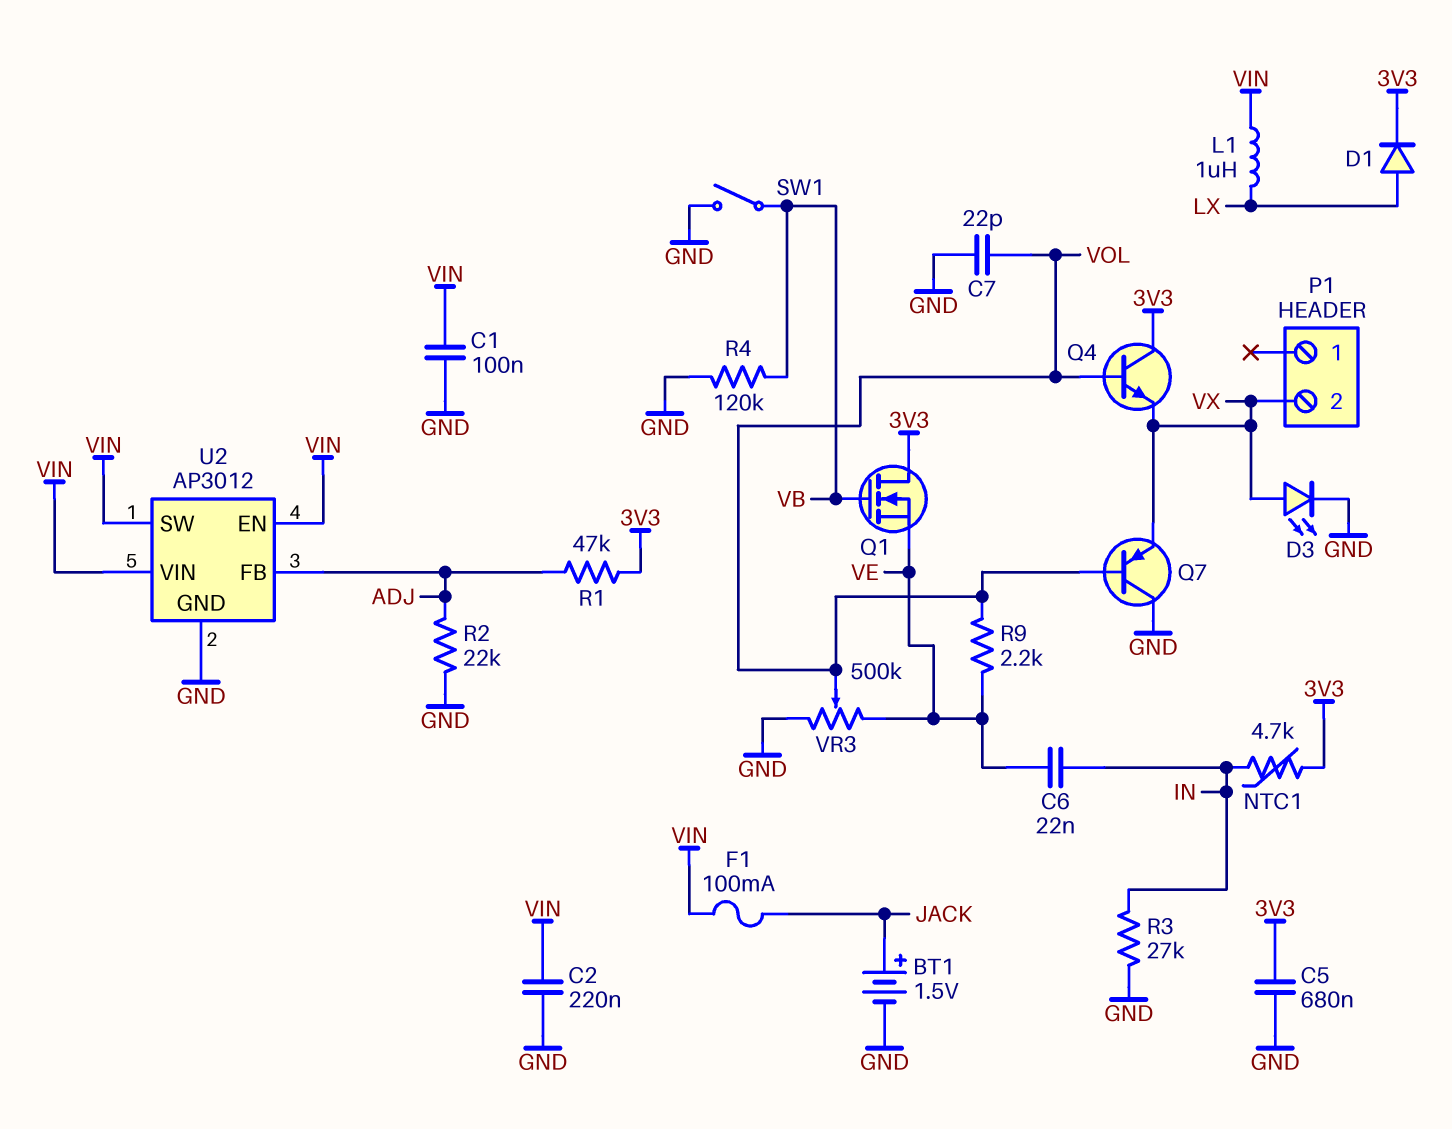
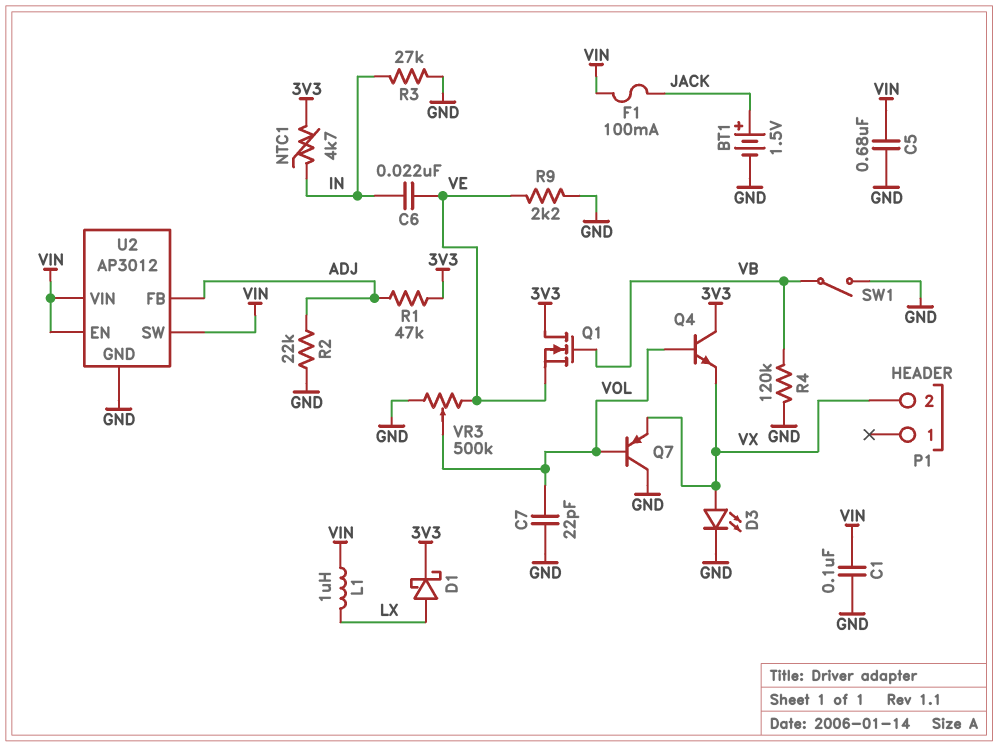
C2: 220nF (GND, VIN) -> none
C5: 680nF (3V3, GND) -> 680nF (GND, VIN)
D1: diode (A LX, K 3V3) -> schottky (A LX, K 3V3)
R9: 2.2k (VE, VOL) -> 2.2k (GND, VE)

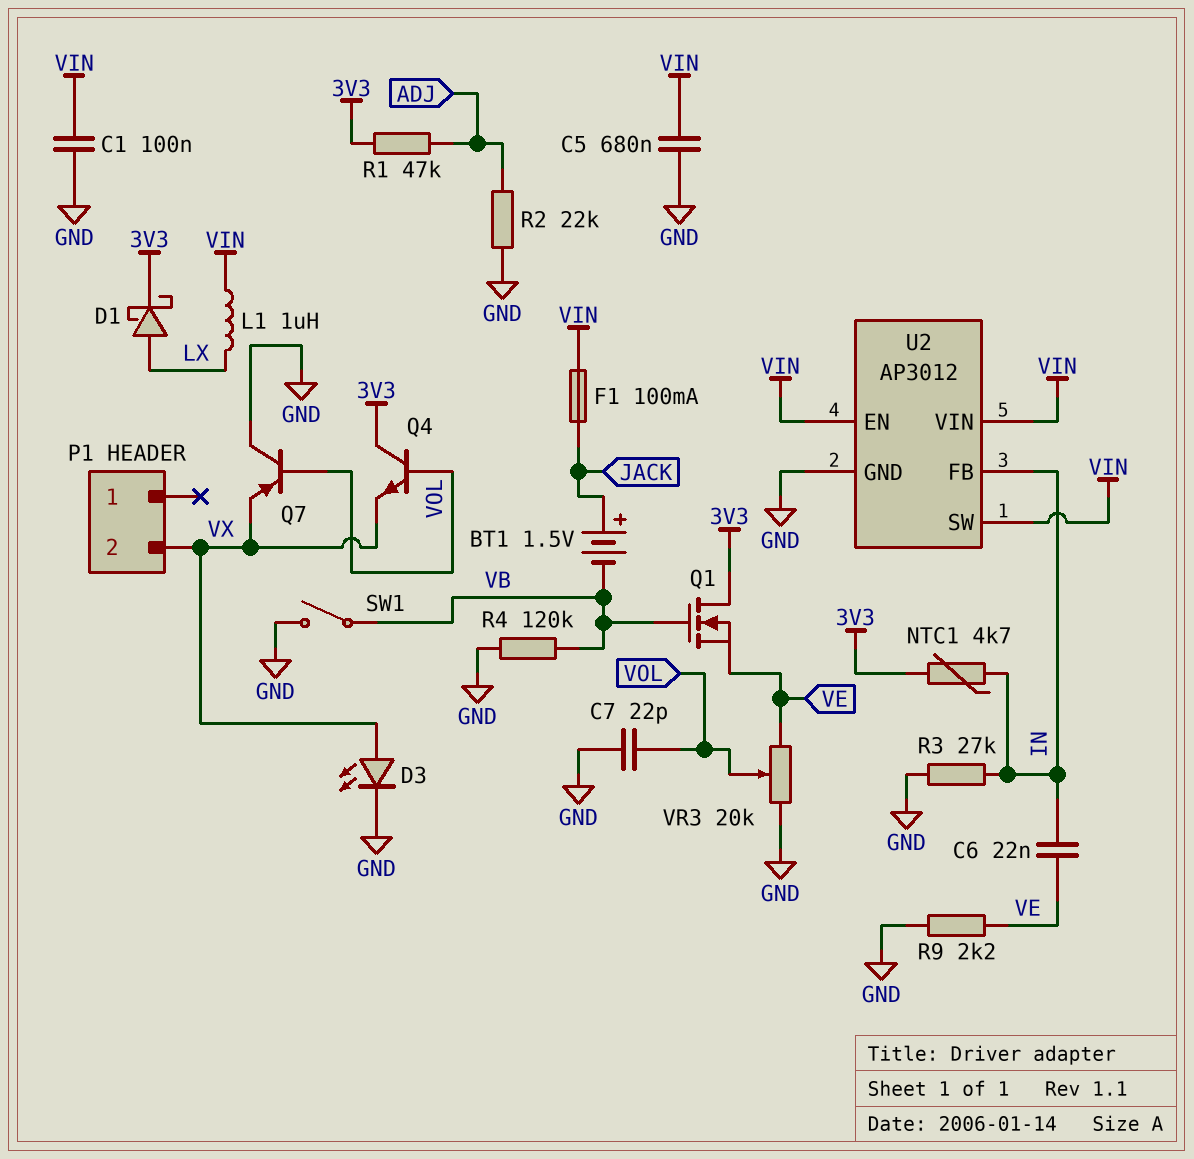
BT1: 1.5V (plus JACK, minus GND) -> 1.5V (plus JACK, minus VB)
U2 pin FB: ADJ -> IN
VR3: 500k (GND, VE, wiper VOL) -> 20k (GND, VE, wiper VOL)

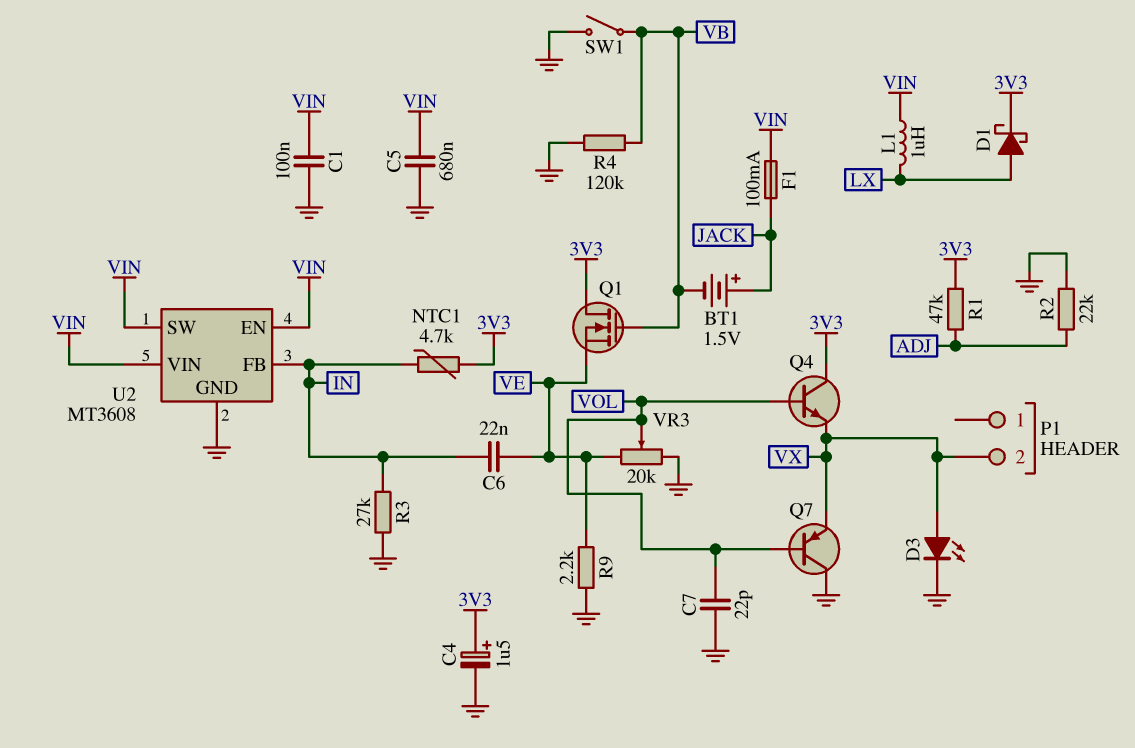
C4: none -> 1.5uF (plus 3V3, minus GND)
U2: AP3012 -> MT3608

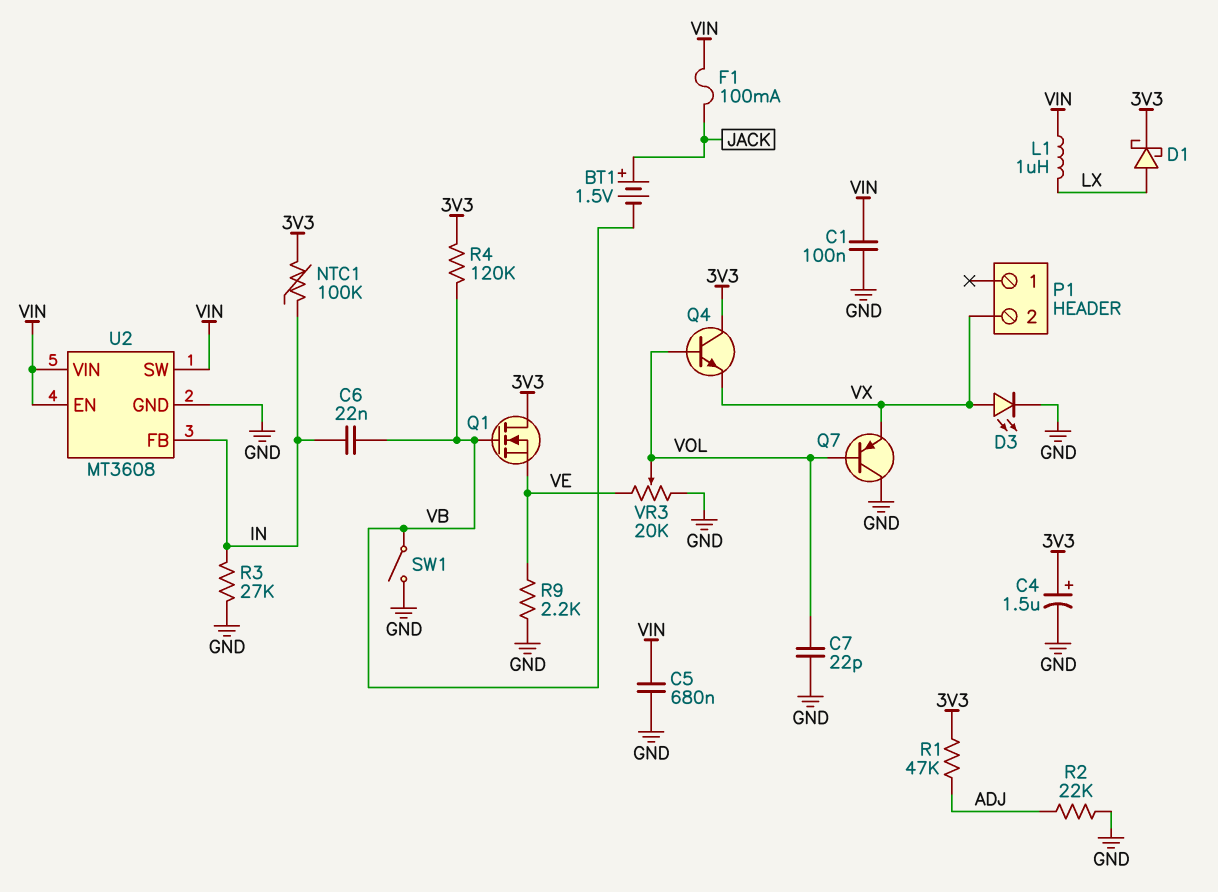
C6: 22nF (IN, VE) -> 22nF (IN, VB)
NTC1: 4.7k (3V3, IN) -> 100k (3V3, IN)
R4: 120k (GND, VB) -> 120k (3V3, VB)

